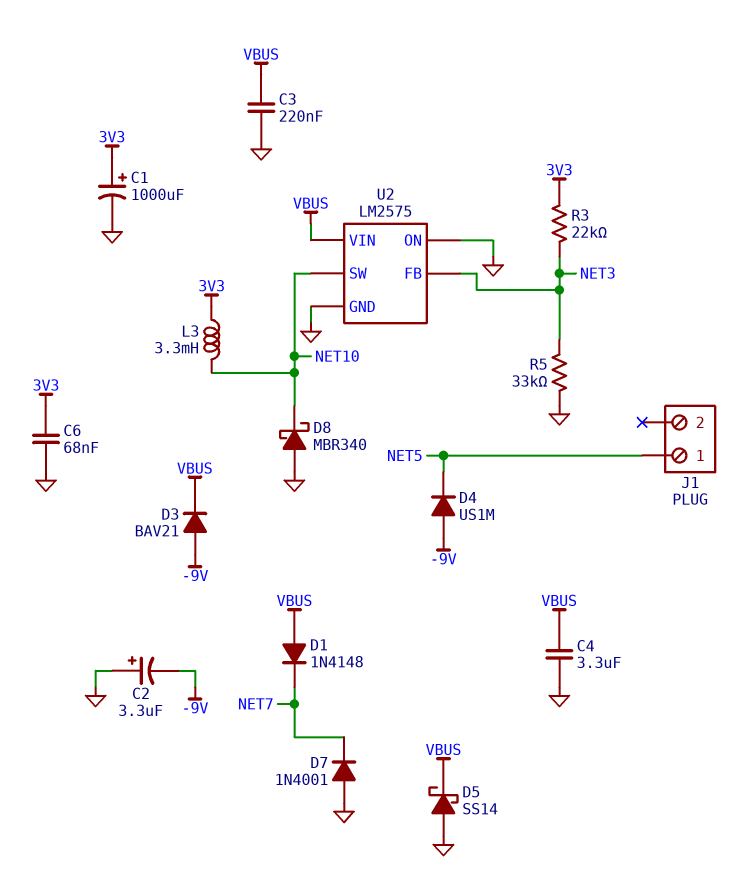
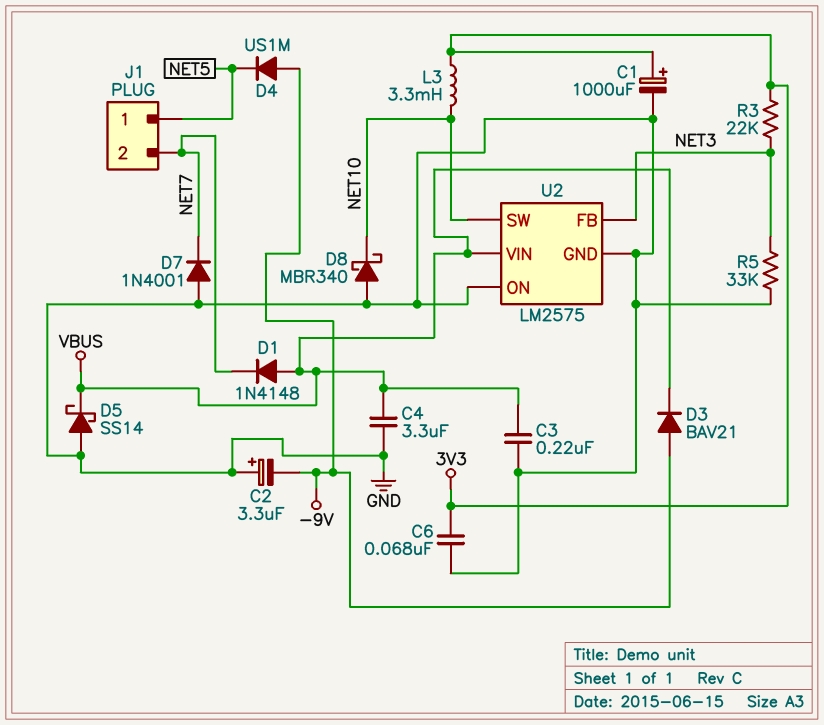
J1 pin 2: none -> NET7

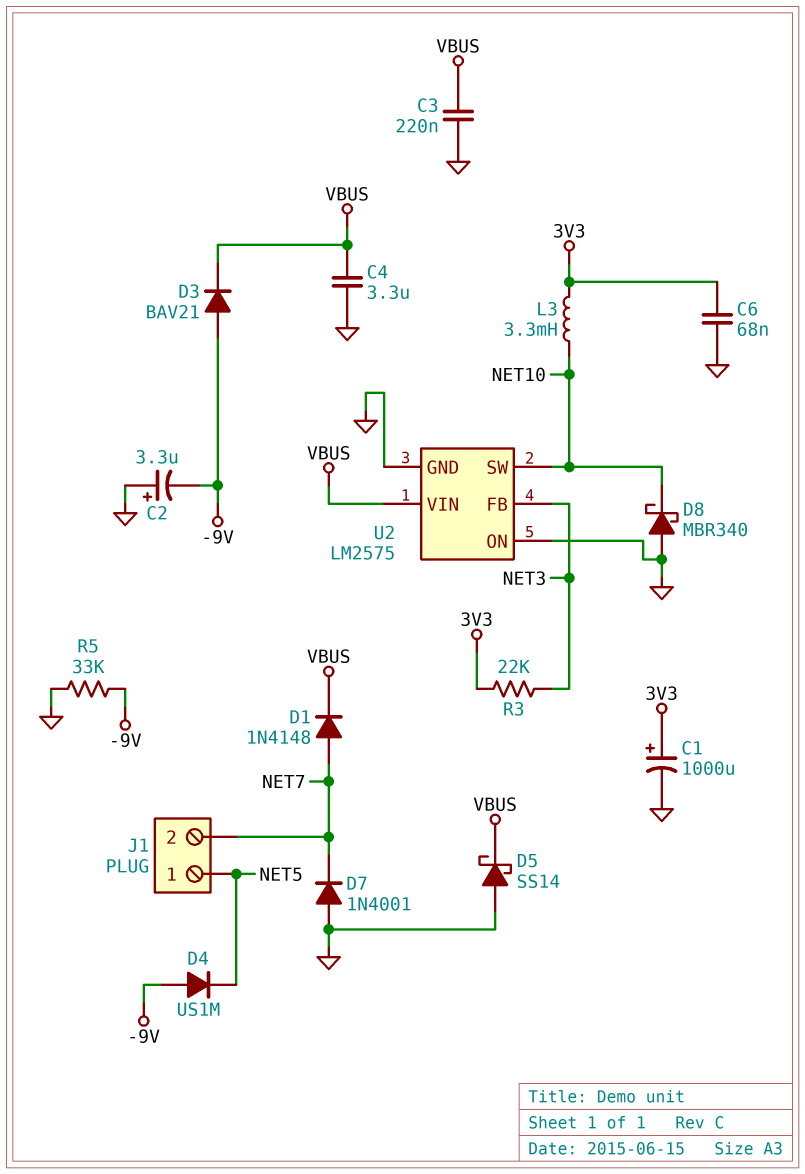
D1: diode 1N4148 (A VBUS, K NET7) -> diode 1N4148 (A NET7, K VBUS)
R5: 33k (GND, NET3) -> 33k (-9V, GND)

